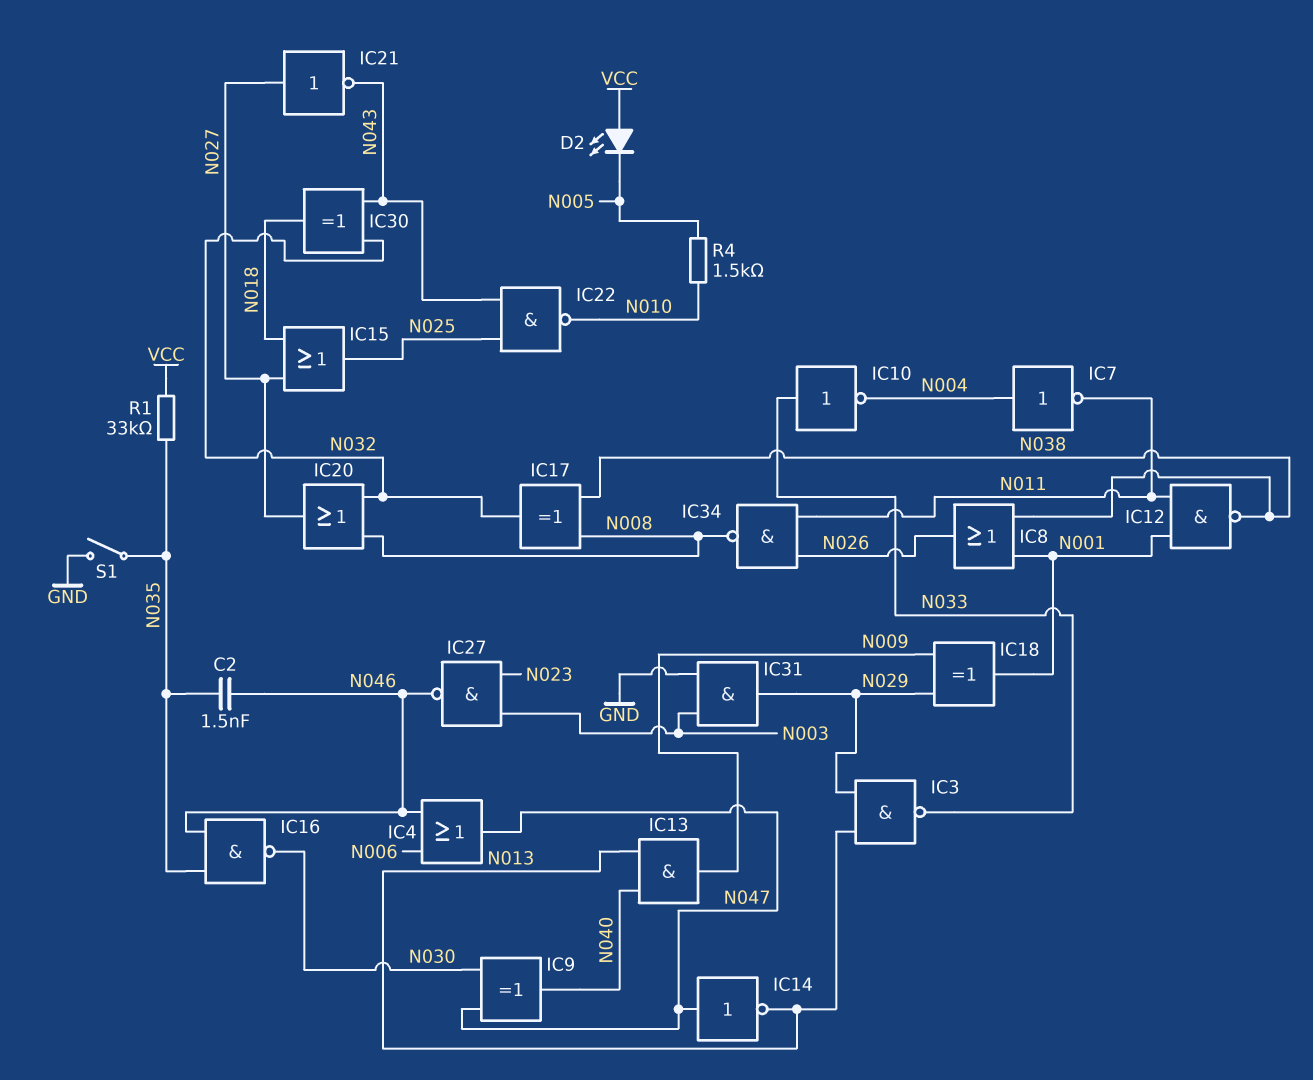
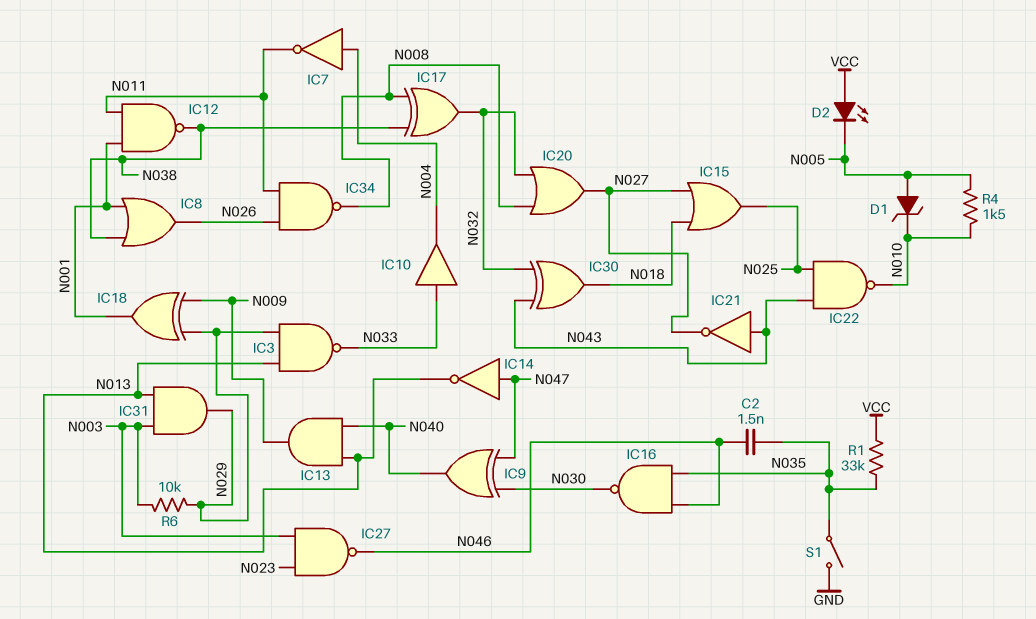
D1: none -> zener (A N005, K N010)
IC4: OR (in N006, in N046, out N047) -> none
IC10: NOT (in N033, out N004) -> buffer (in N033, out N004)
IC21: NOT (in N027, out N043) -> NOT (in N043, out N027)
IC31: AND (in GND, in N003, out N029) -> AND (in N003, in N013, out N029)
R6: none -> 10k (N003, N029)

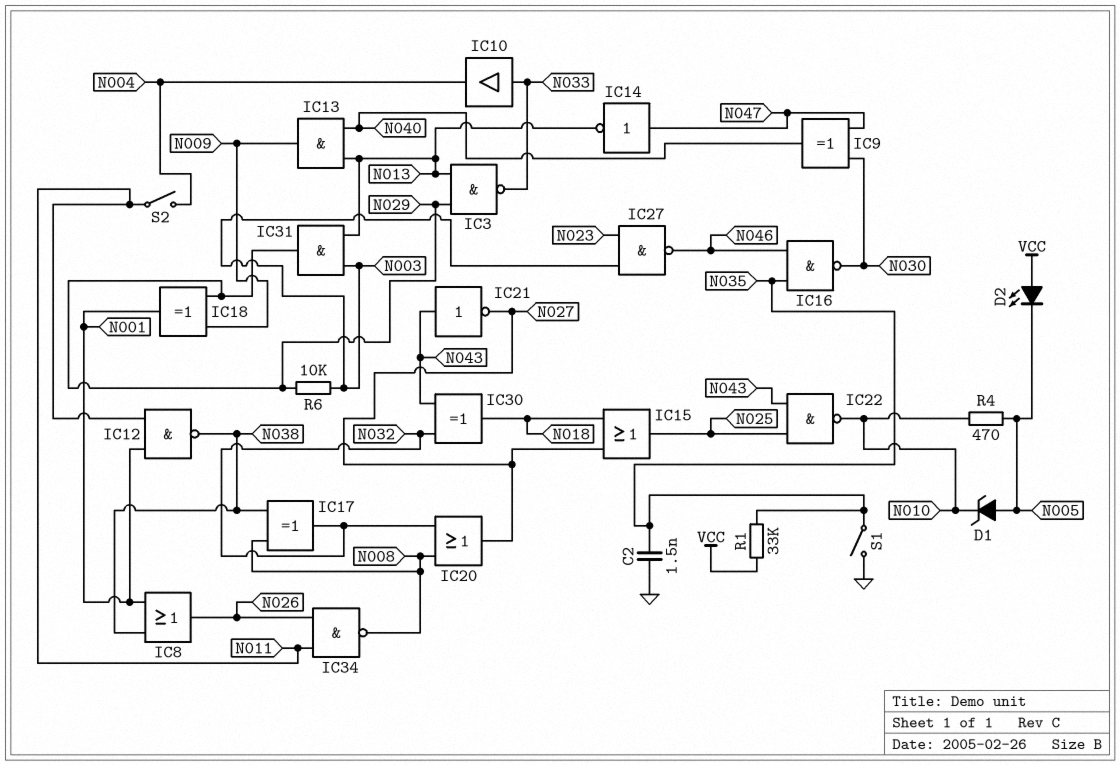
C2: 1.5nF (N035, N046) -> 1.5nF (GND, N035)
IC7: NOT (in N004, out N011) -> none
R4: 1.5k (N005, N010) -> 470 (N005, N010)
S2: none -> switch (N004, N011)

